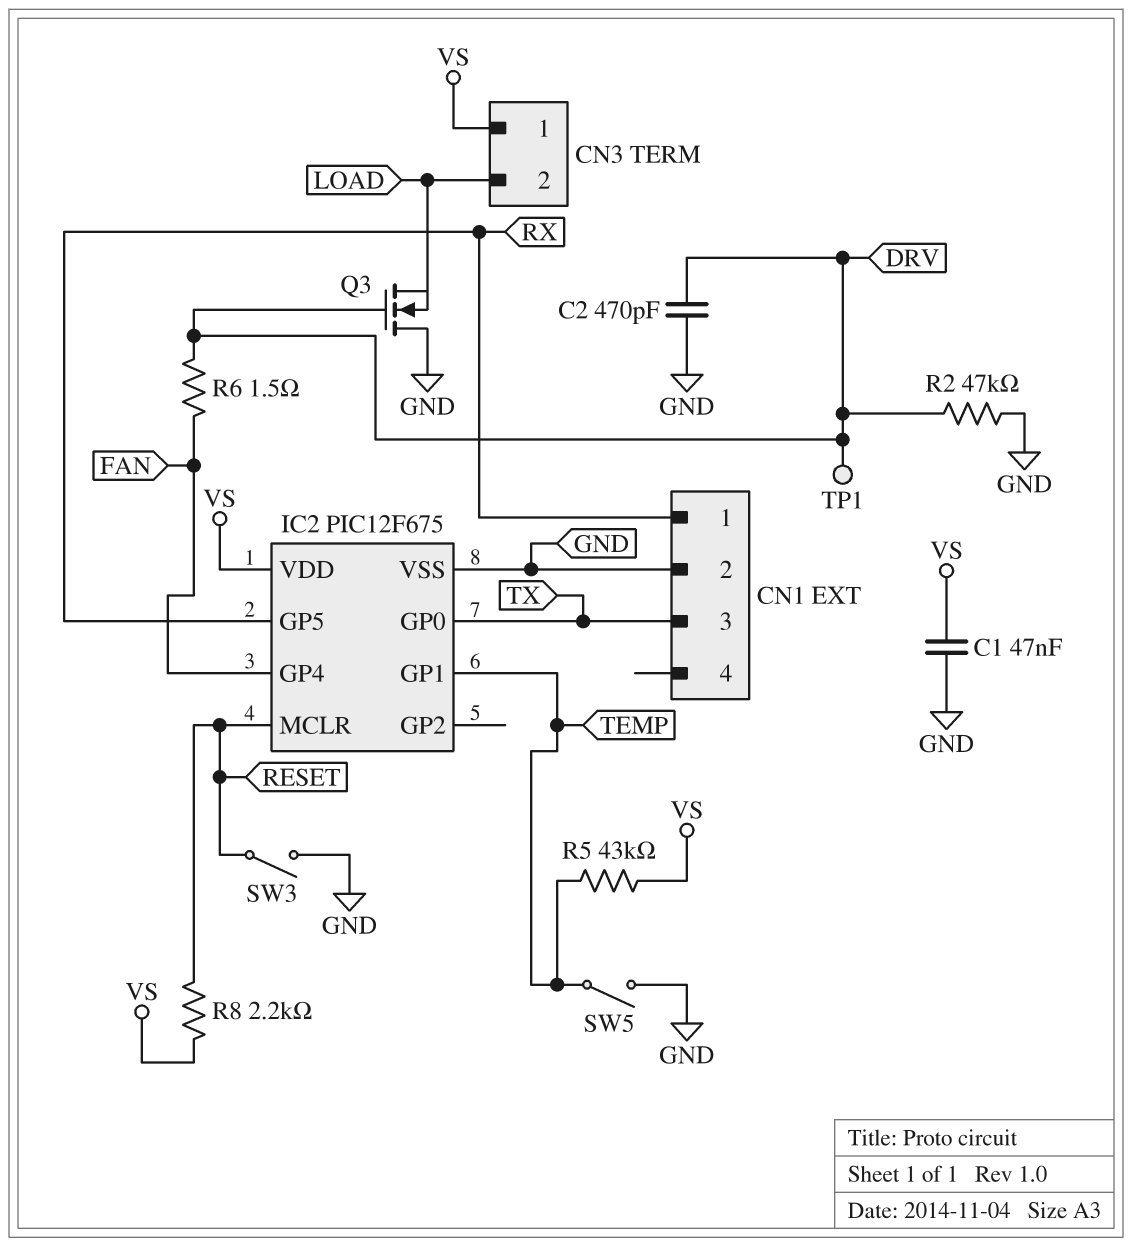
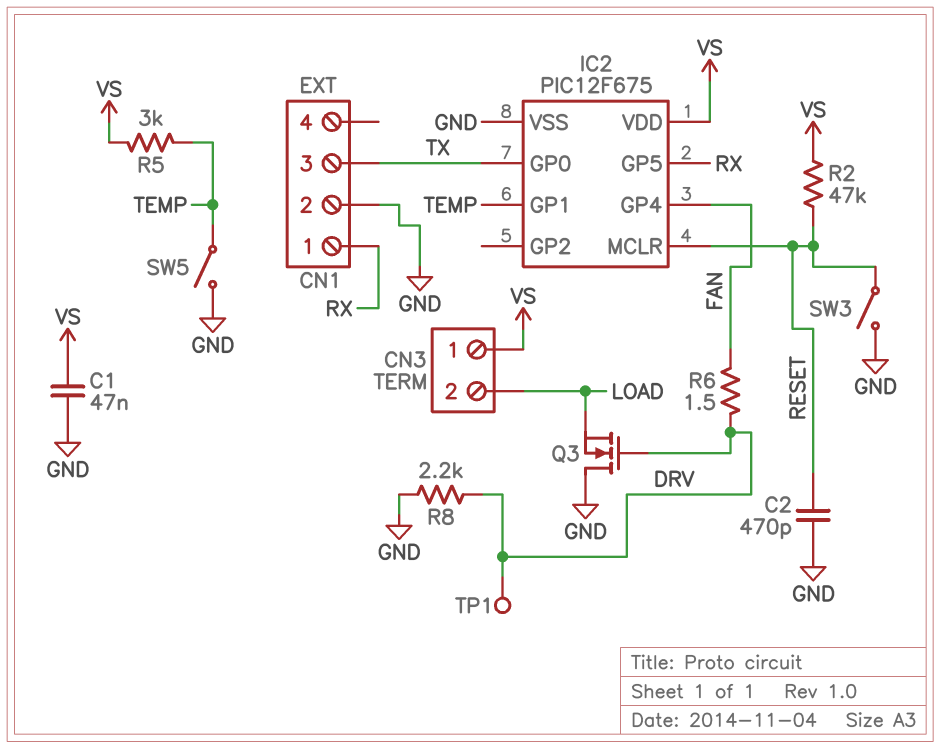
C2: 470pF (DRV, GND) -> 470pF (GND, RESET)
R2: 47k (DRV, GND) -> 47k (RESET, VS)
R5: 43k (TEMP, VS) -> 3k (TEMP, VS)
R8: 2.2k (RESET, VS) -> 2.2k (DRV, GND)

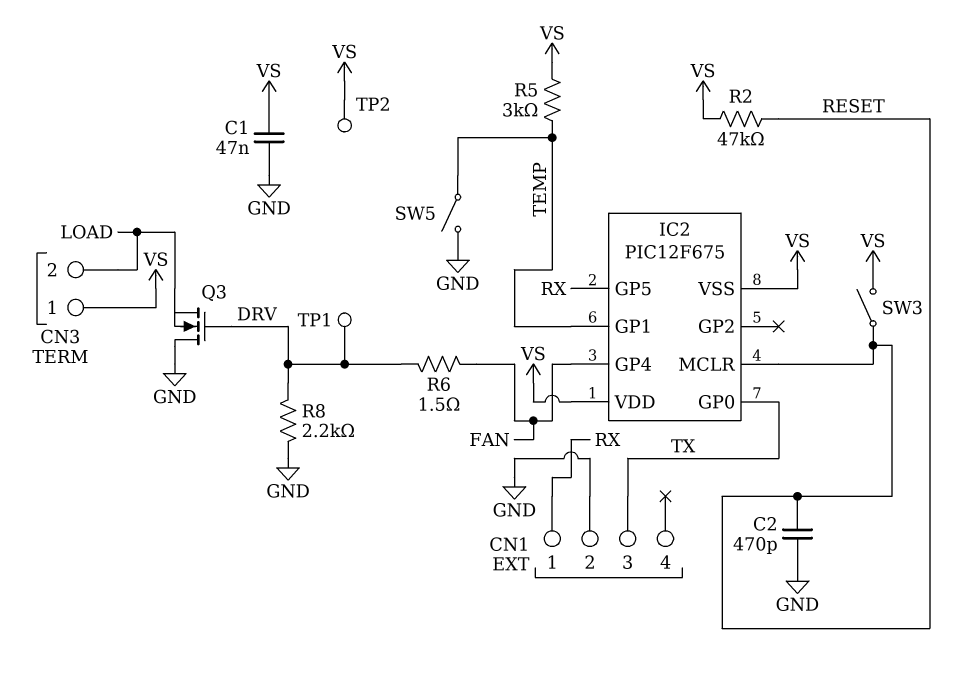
IC2 pin VSS: GND -> VS
SW3: switch (GND, RESET) -> switch (RESET, VS)
TP2: none -> test point (VS)

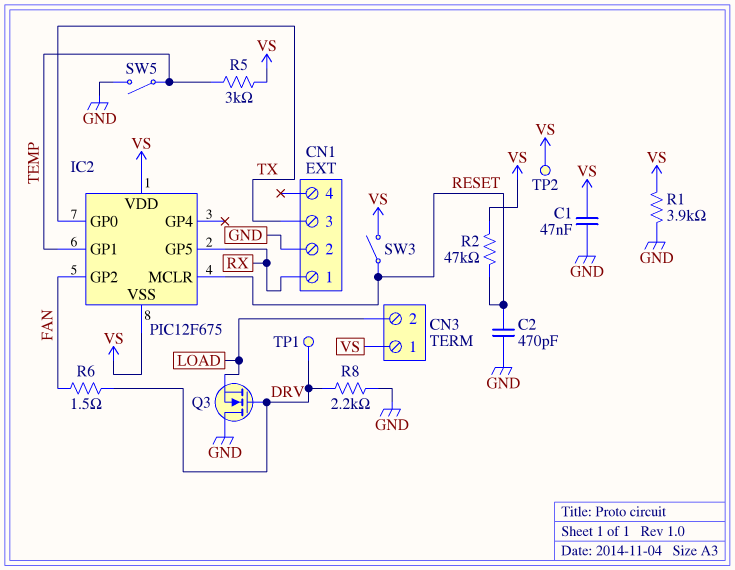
IC2 pin GP2: none -> FAN
IC2 pin GP4: FAN -> none
R1: none -> 3.9k (GND, VS)

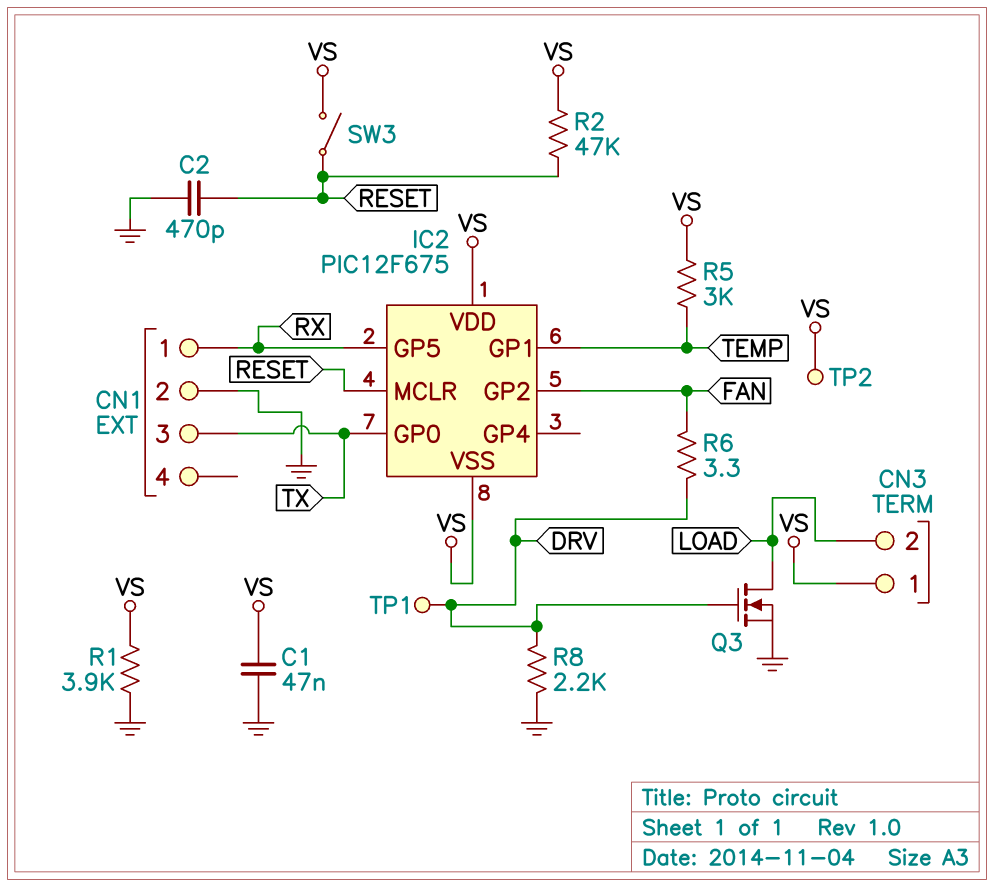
Q3: NMOS (G DRV, D GND, S LOAD) -> NMOS (G DRV, D LOAD, S GND)
R6: 1.5 (DRV, FAN) -> 3.3 (DRV, FAN)
SW5: switch (GND, TEMP) -> none

